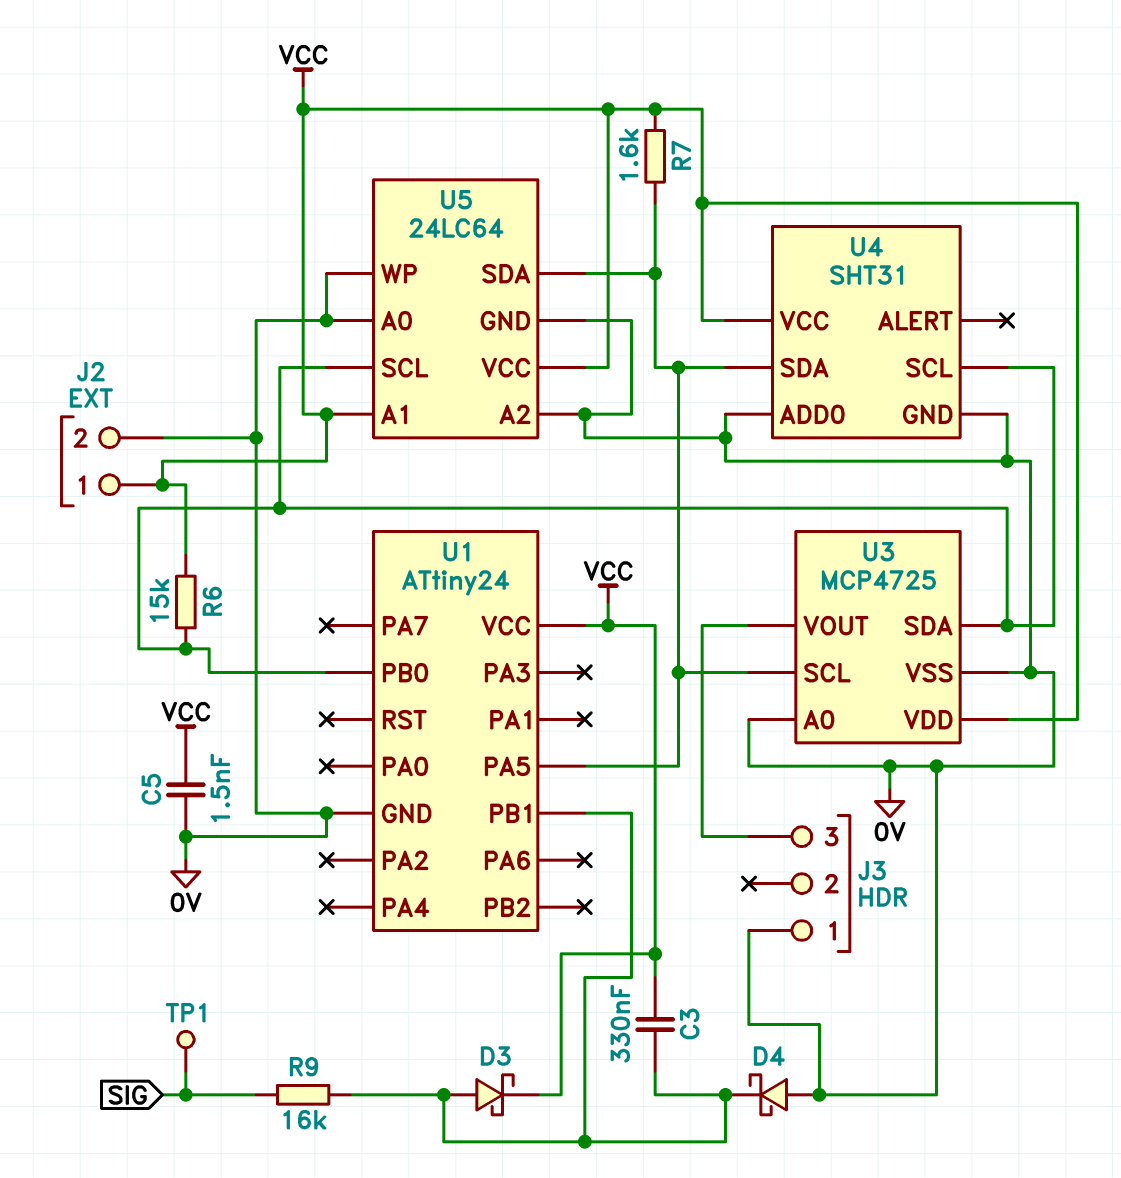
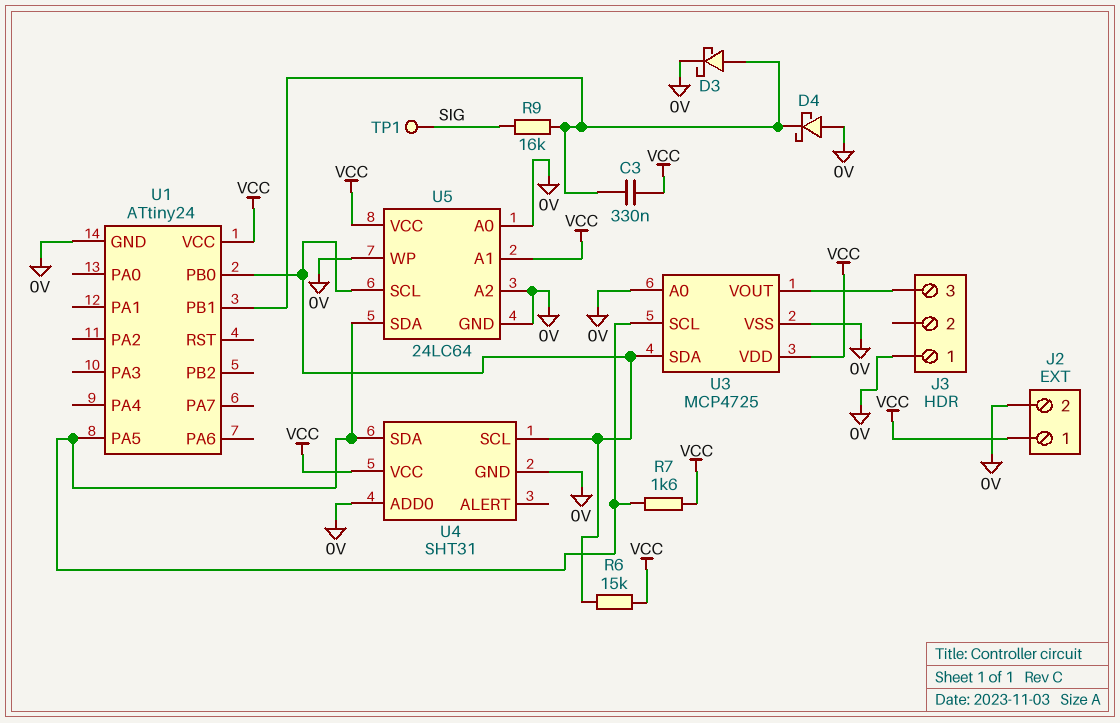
C5: 1.5nF (0V, VCC) -> none
D3: schottky (A U1/PB1, K VCC) -> schottky (A U1/PB1, K 0V)

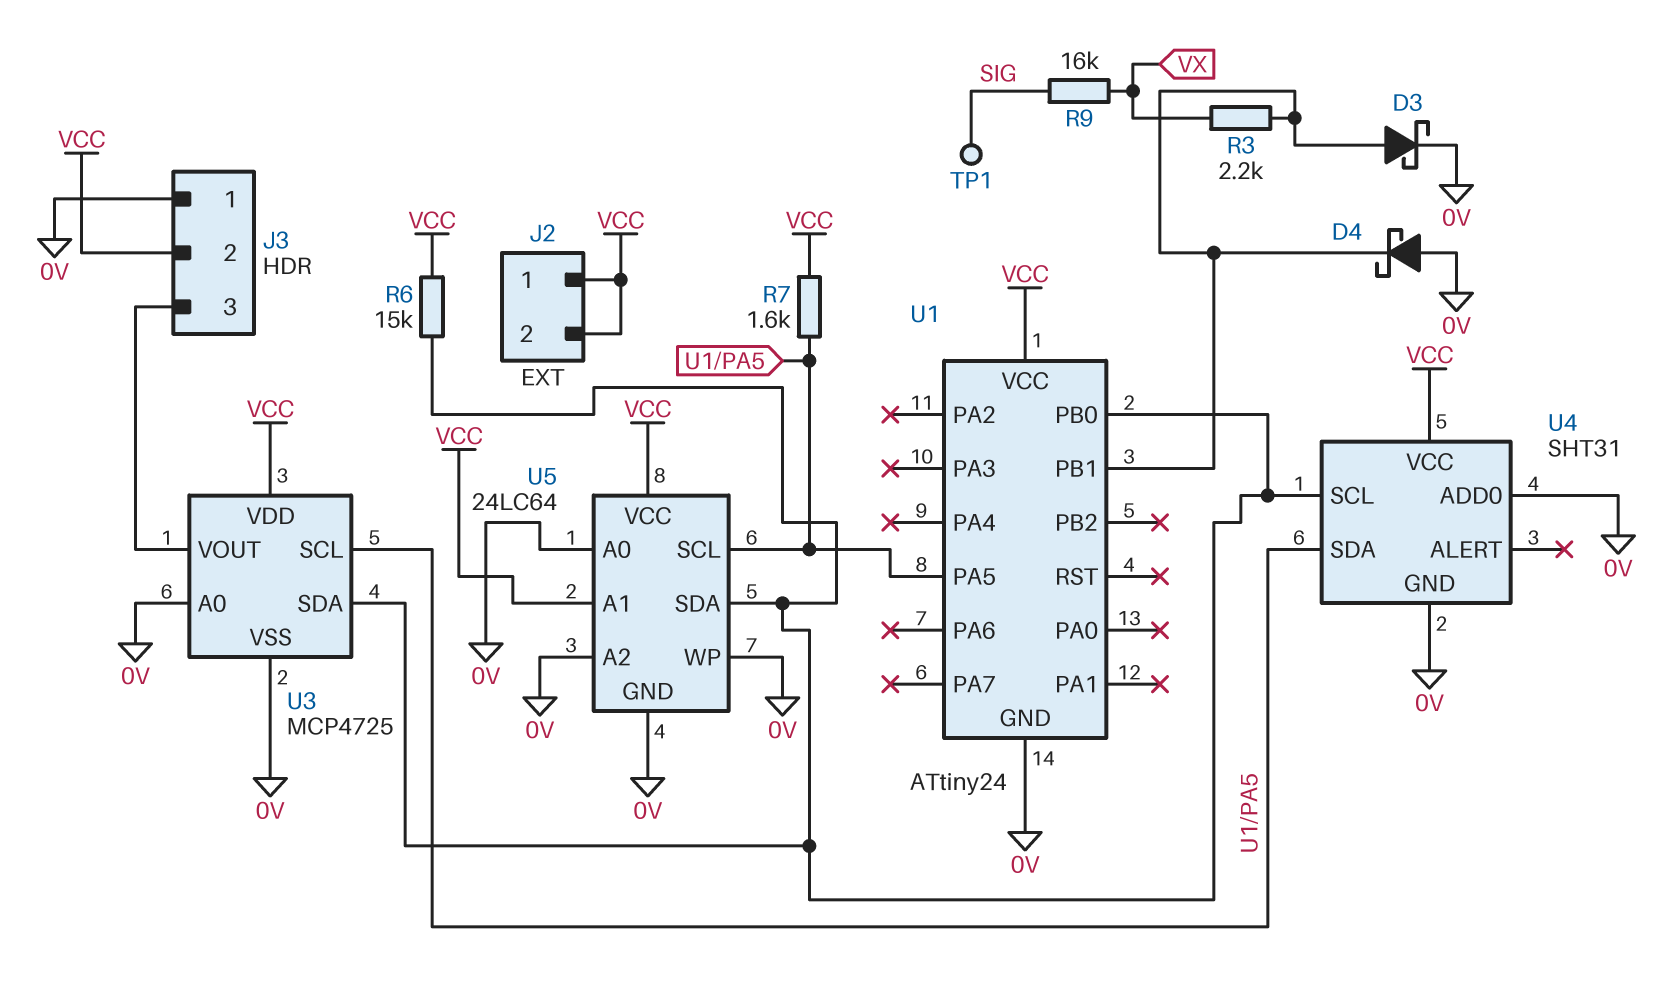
C3: 330nF (U1/PB1, VCC) -> none
J2 pin 2: 0V -> VCC
J3 pin 2: none -> VCC
R3: none -> 2.2k (U1/PB1, VX)
R9: 16k (SIG, U1/PB1) -> 16k (SIG, VX)
U5 pin SCL: U1/PB0 -> U1/PA5
U5 pin SDA: U1/PA5 -> U1/PB0

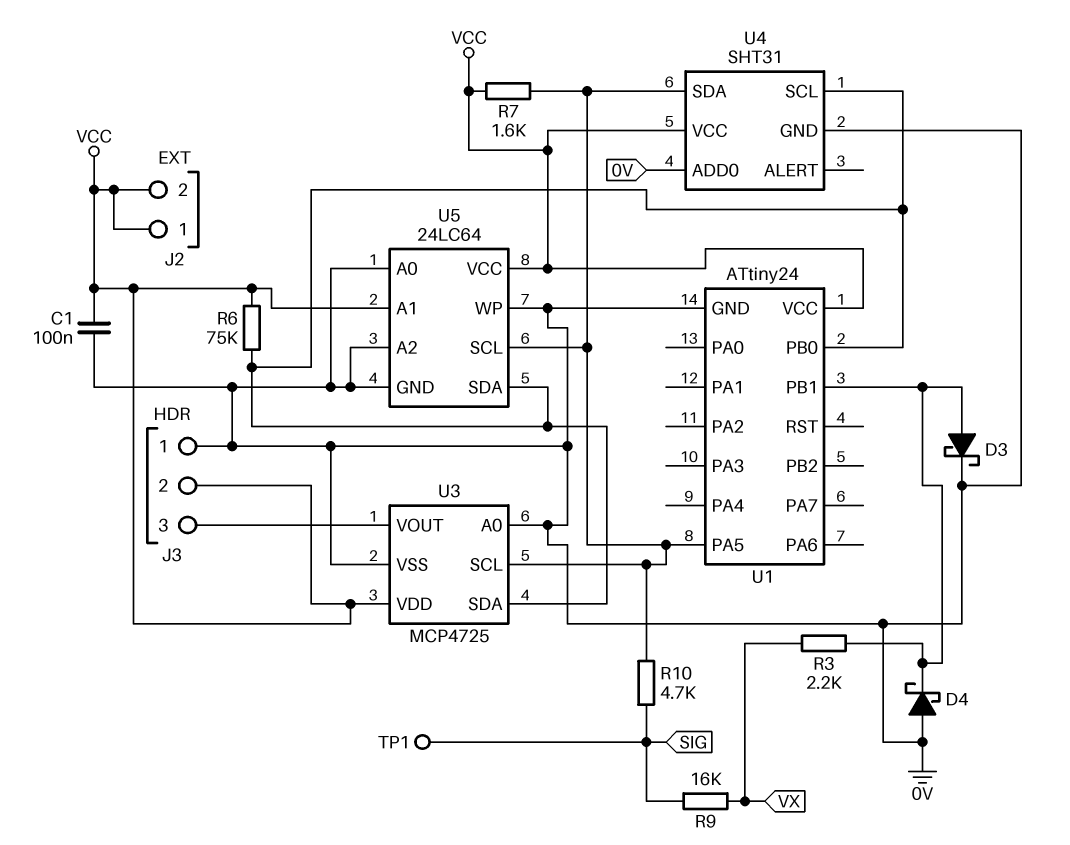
C1: none -> 100nF (0V, VCC)
R6: 15k (U1/PB0, VCC) -> 75k (U1/PB0, VCC)
R10: none -> 4.7k (SIG, U1/PA5)

